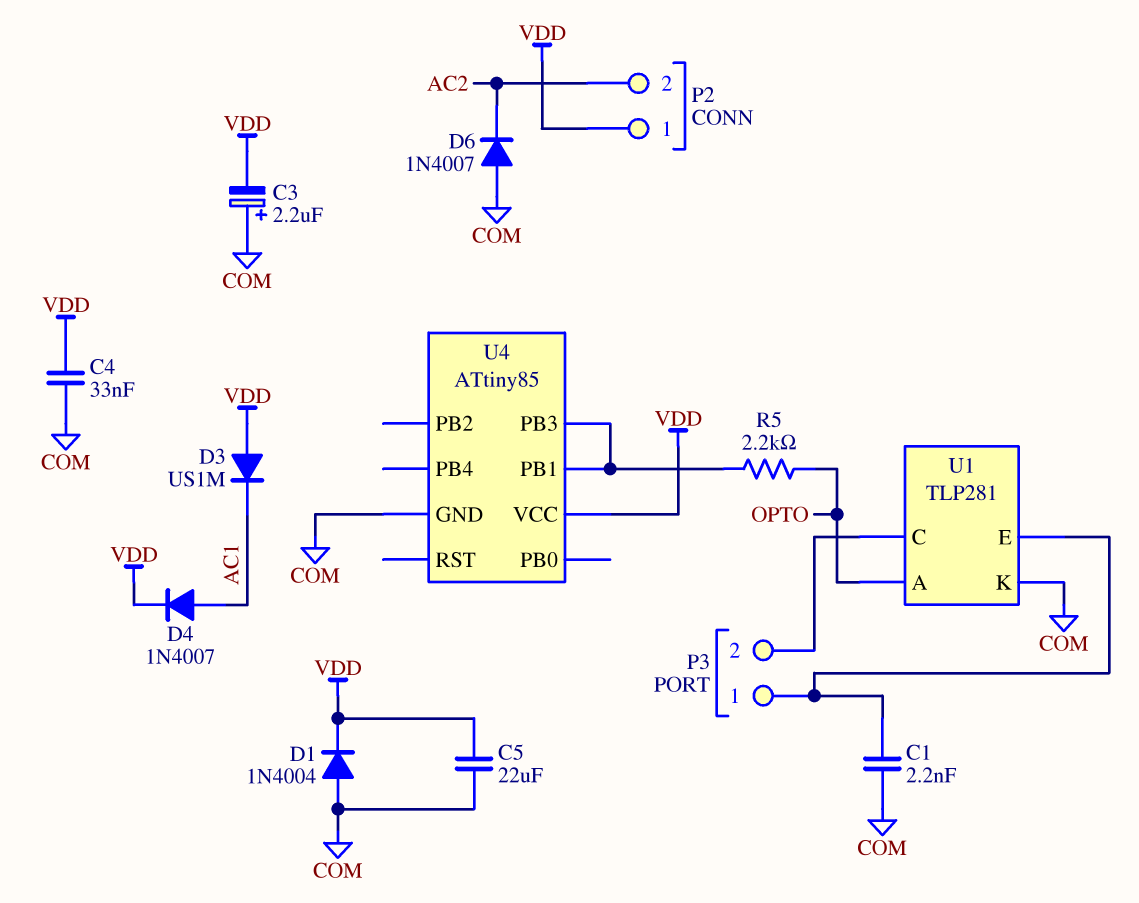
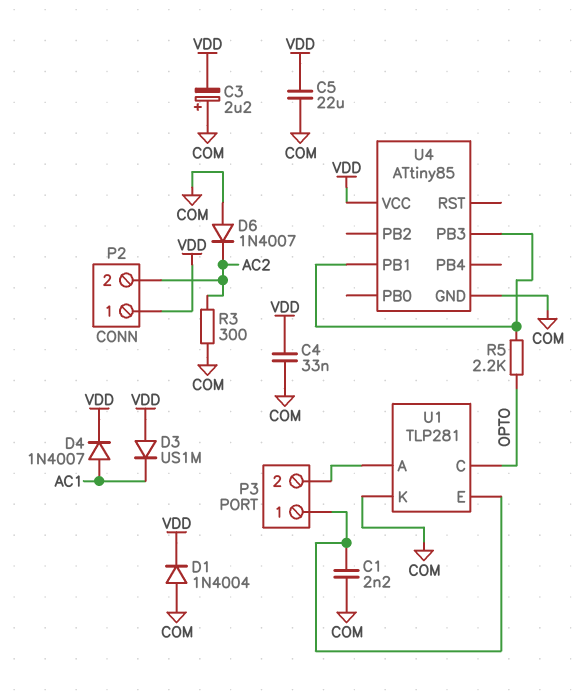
R3: none -> 300 (AC2, COM)
U1 pin A: OPTO -> P3/2
U1 pin C: P3/2 -> OPTO

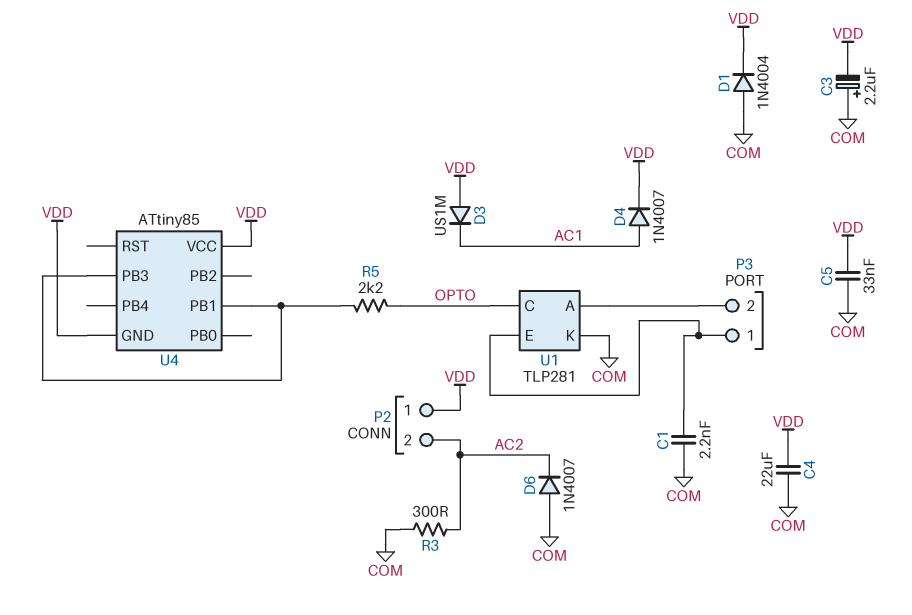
C4: 33nF (COM, VDD) -> 22uF (COM, VDD)
C5: 22uF (COM, VDD) -> 33nF (COM, VDD)
U4 pin GND: COM -> VDD

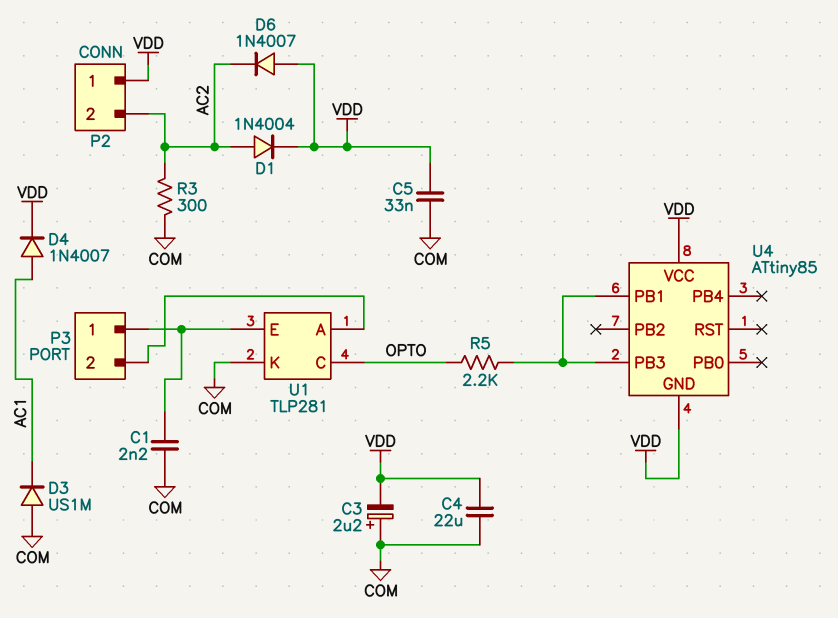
D1: diode 1N4004 (A COM, K VDD) -> diode 1N4004 (A AC2, K VDD)
D3: diode US1M (A VDD, K AC1) -> diode US1M (A COM, K AC1)
D6: diode 1N4007 (A COM, K AC2) -> diode 1N4007 (A VDD, K AC2)

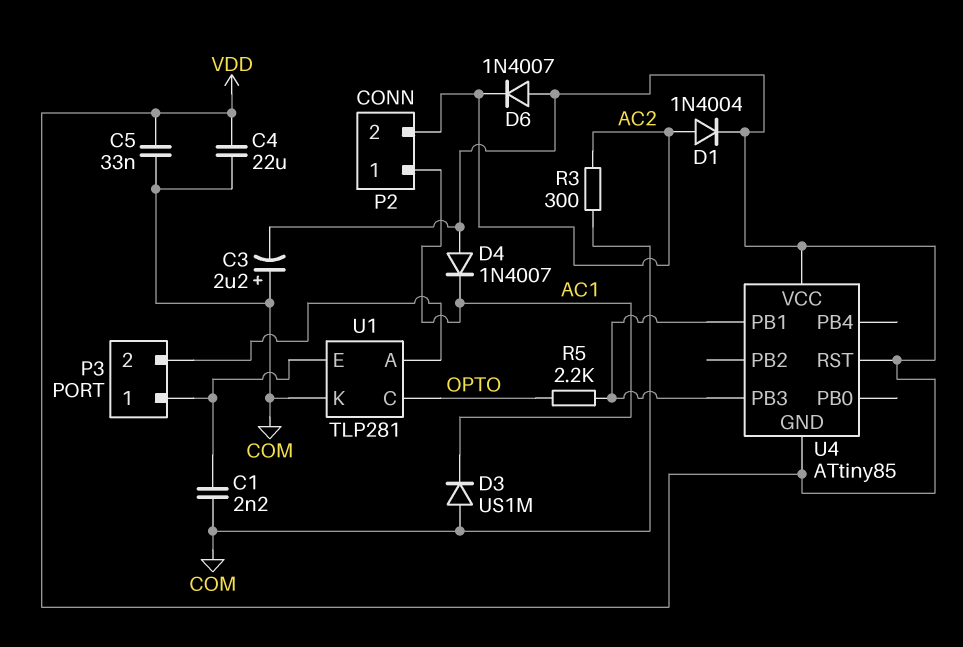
D4: diode 1N4007 (A AC1, K VDD) -> diode 1N4007 (A VDD, K AC1)
P2 pin 1: VDD -> AC1
U4 pin RST: none -> VDD

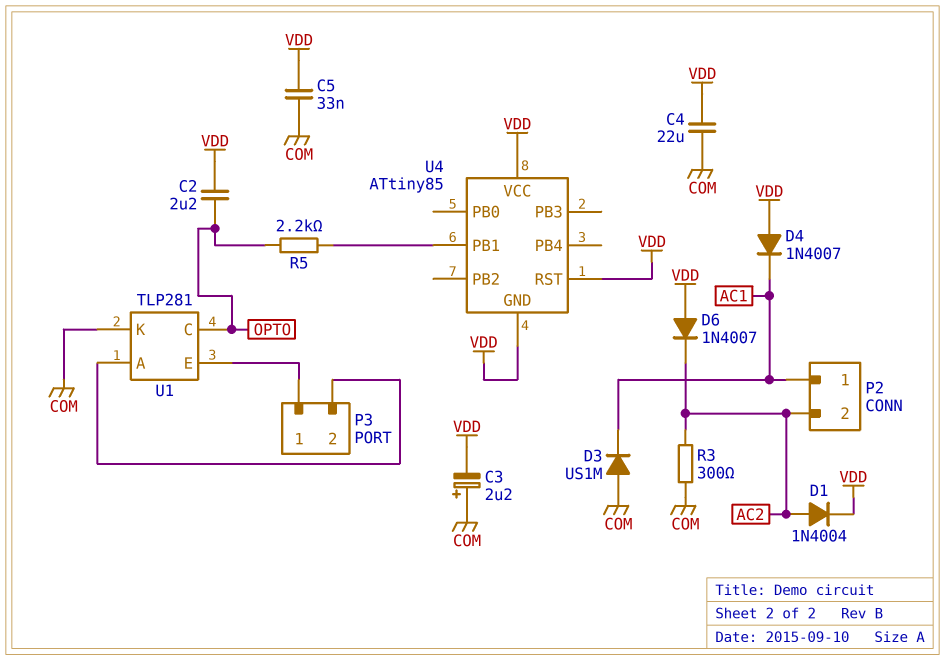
C1: 2.2nF (COM, P3/1) -> none
C2: none -> 2.2uF (OPTO, VDD)
U4 pin PB3: U4/PB1 -> none

